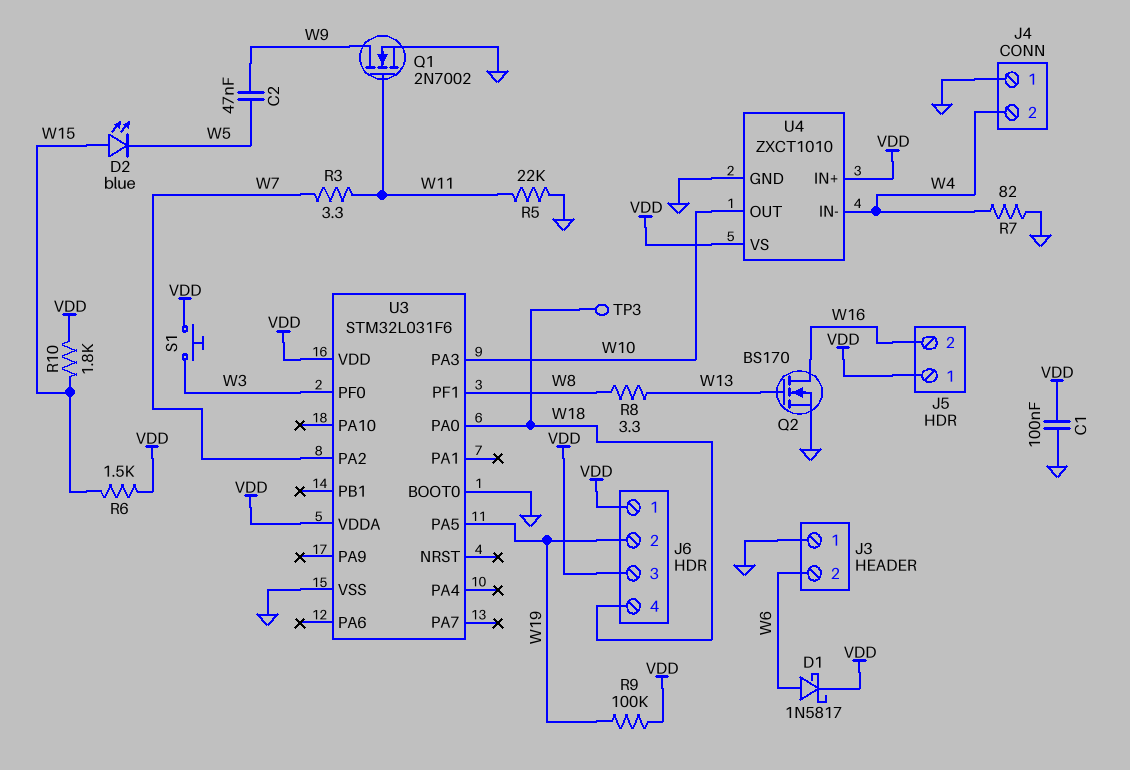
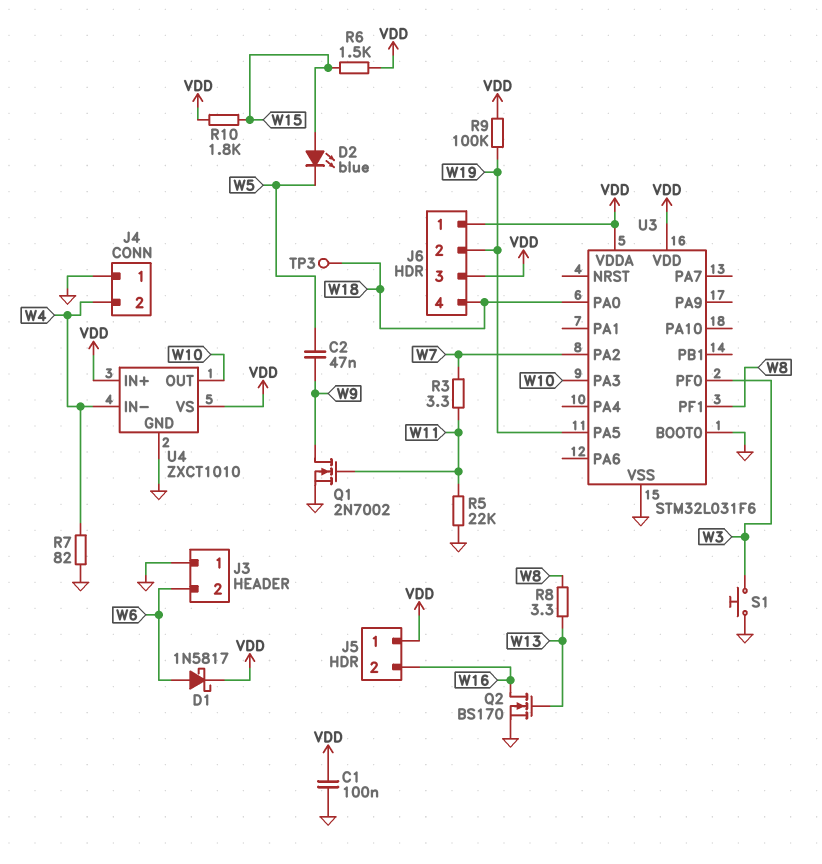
S1: button (VDD, W3) -> button (GND, W3)

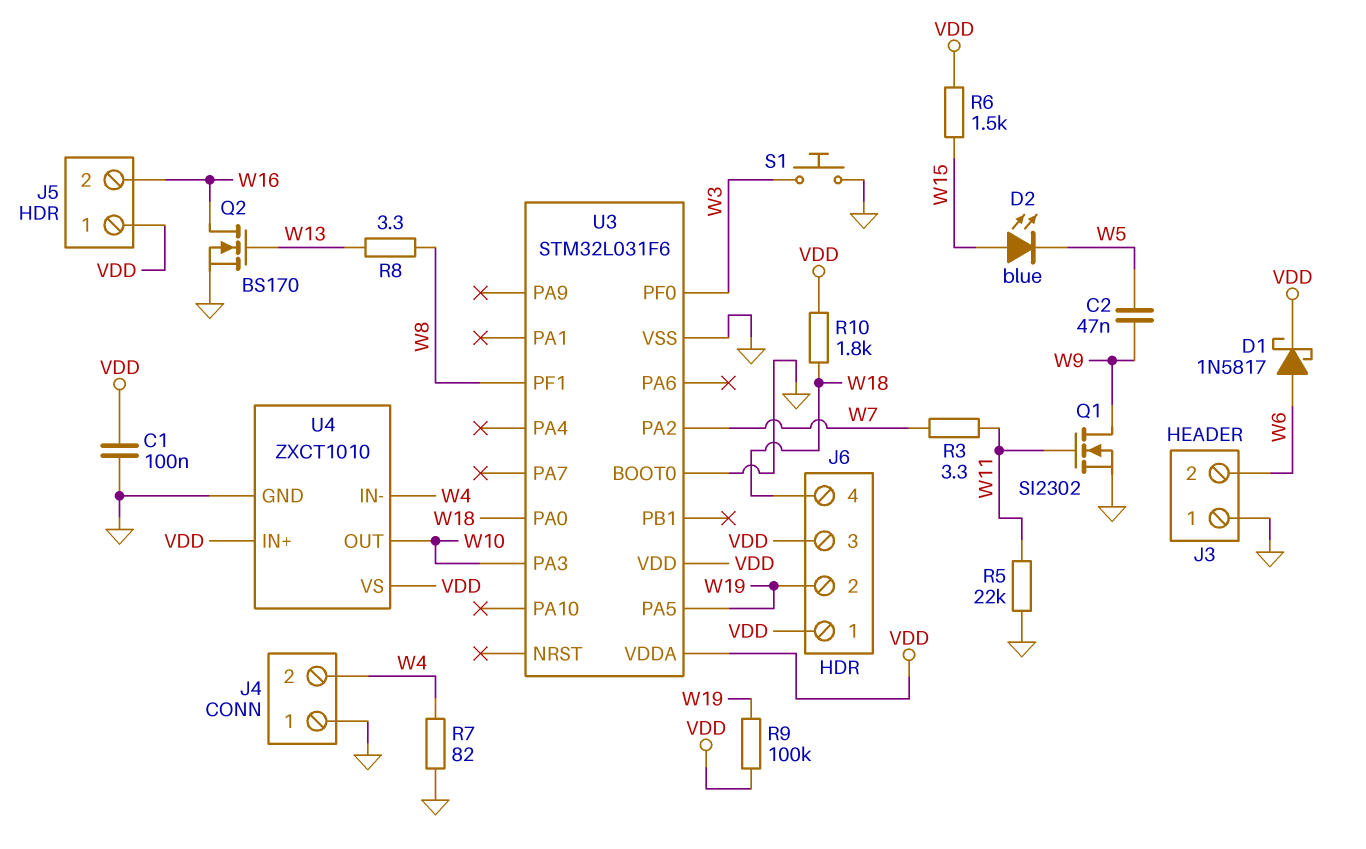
Q1: NMOS 2N7002 (G W11, D W9, S GND) -> NMOS SI2302 (G W11, D W9, S GND)
R10: 1.8k (VDD, W15) -> 1.8k (VDD, W18)
TP3: test point (W18) -> none

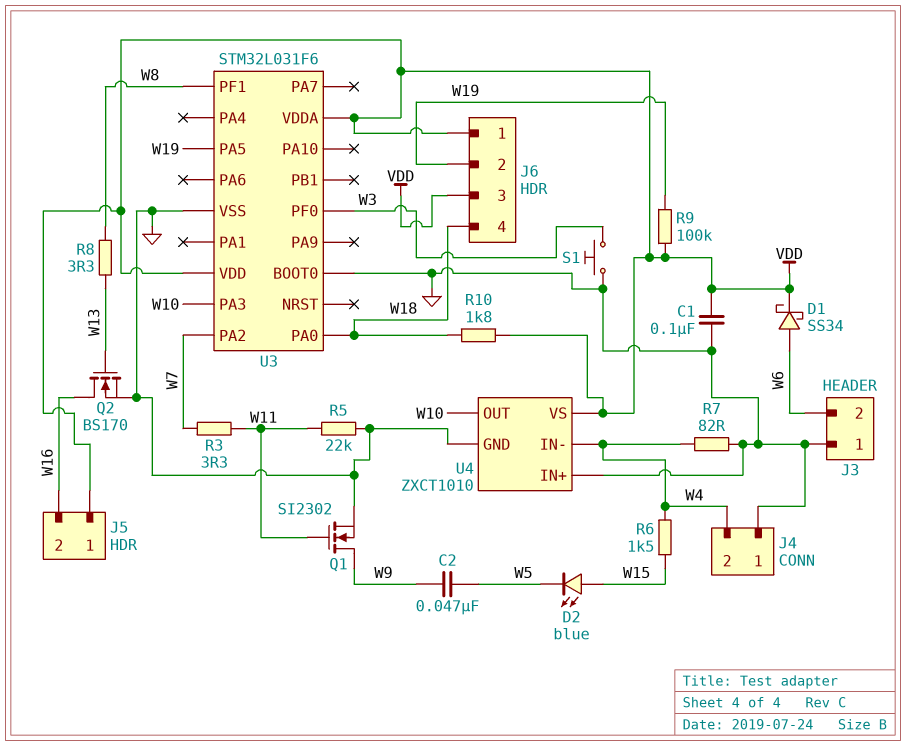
D1: schottky 1N5817 (A W6, K VDD) -> schottky SS34 (A W6, K VDD)
R6: 1.5k (VDD, W15) -> 1.5k (W4, W15)
U4 pin IN+: VDD -> GND

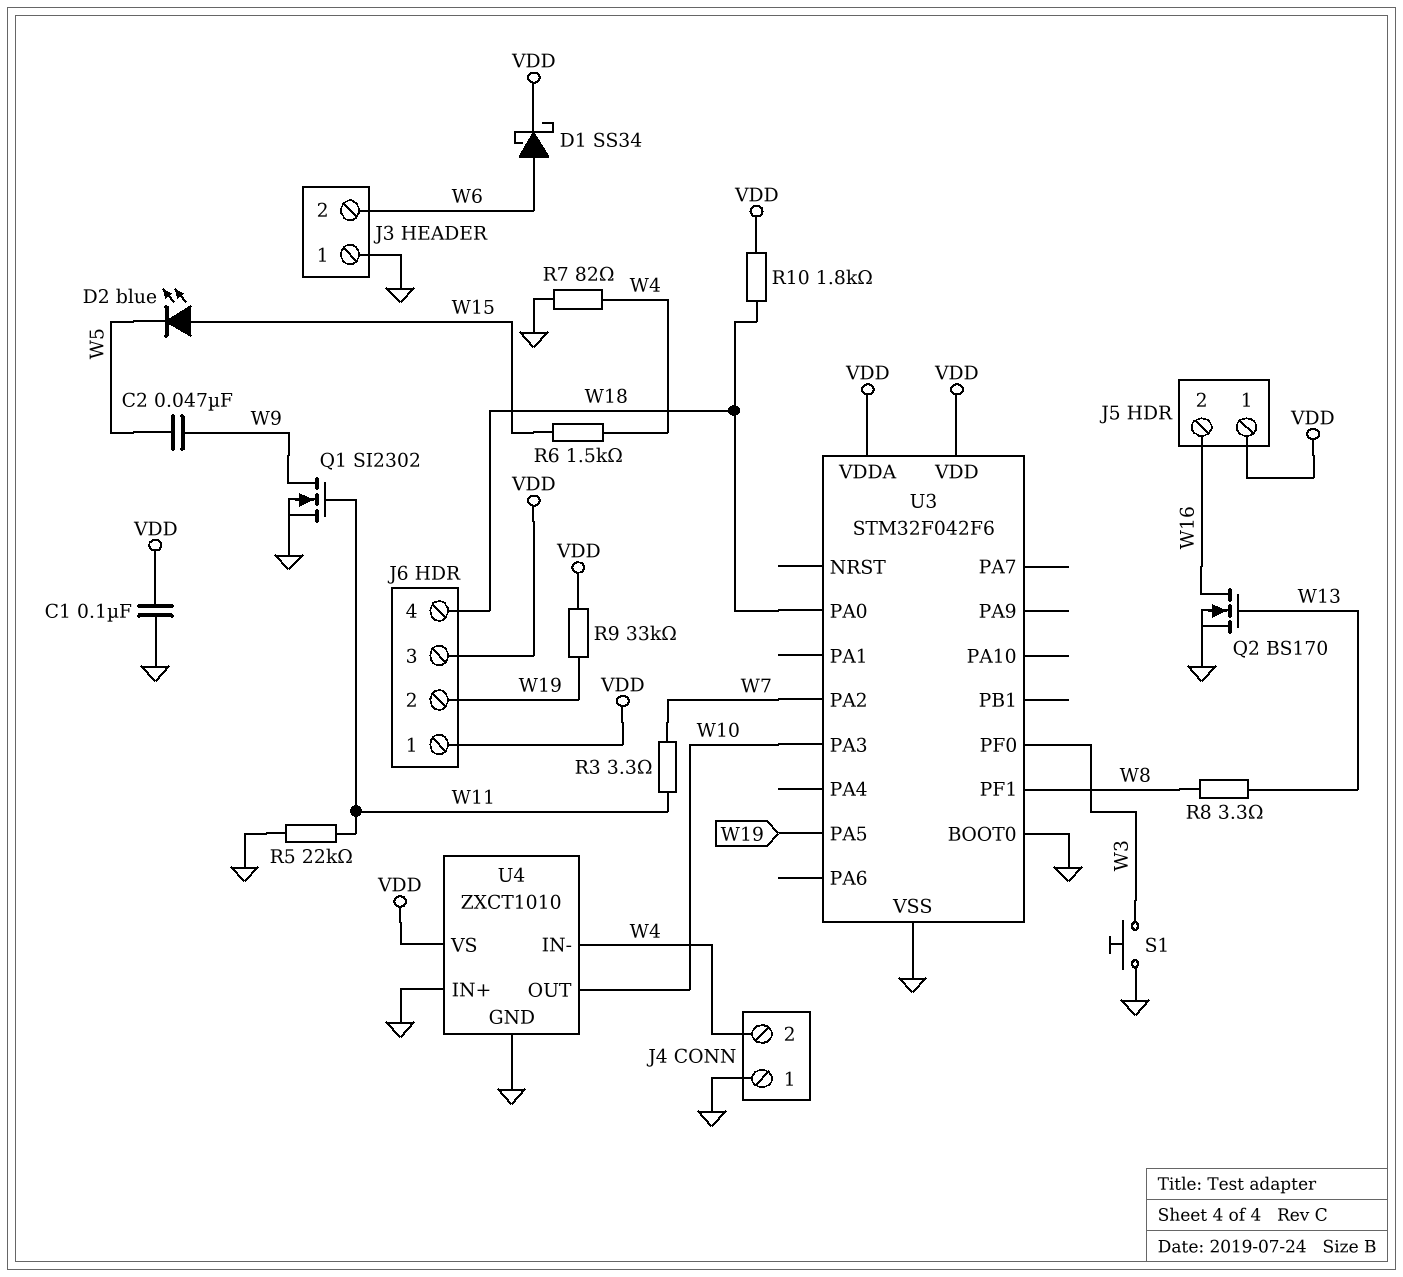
R9: 100k (VDD, W19) -> 33k (VDD, W19)
U3: STM32L031F6 -> STM32F042F6

